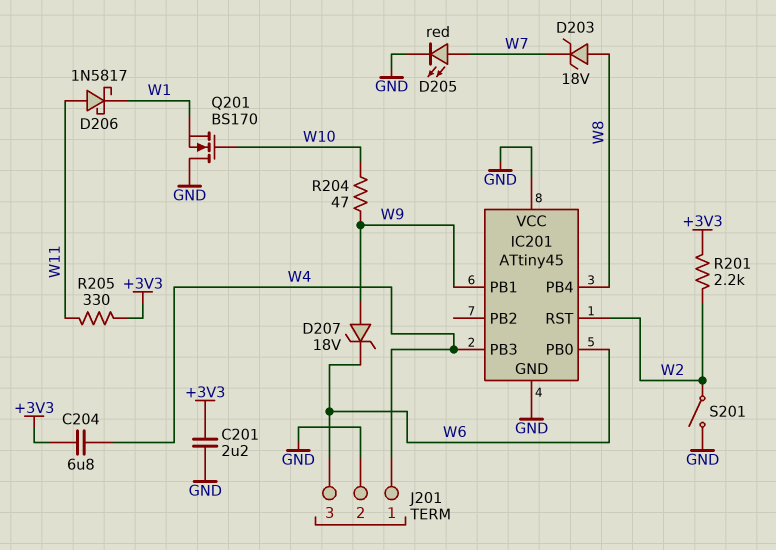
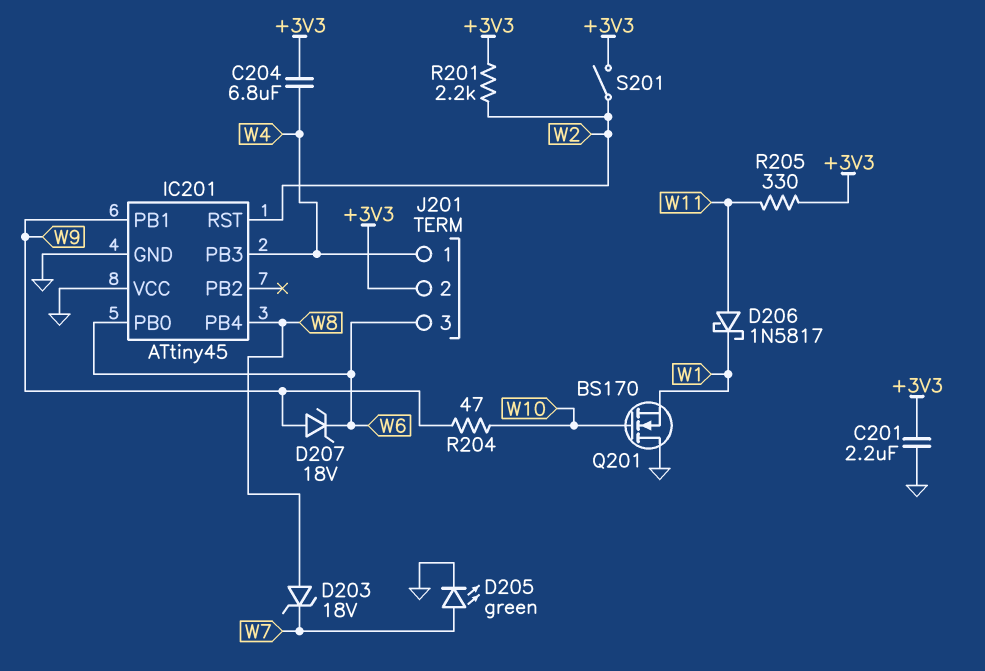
D205: LED red (A W7, K GND) -> LED green (A W7, K GND)
J201 pin 2: GND -> +3V3
S201: switch (GND, W2) -> switch (+3V3, W2)

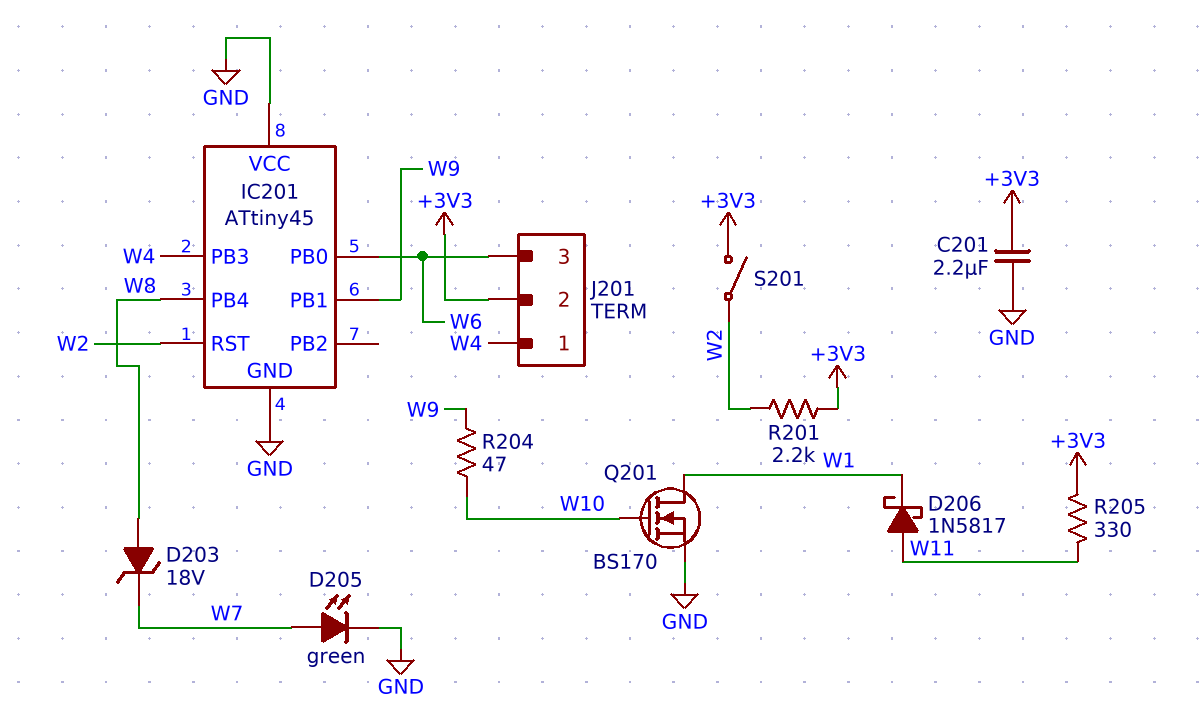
C204: 6.8uF (+3V3, W4) -> none
D207: zener 18V (A W9, K W6) -> none
Q201: NMOS BS170 (G W10, D GND, S W1) -> NMOS BS170 (G W10, D W1, S GND)

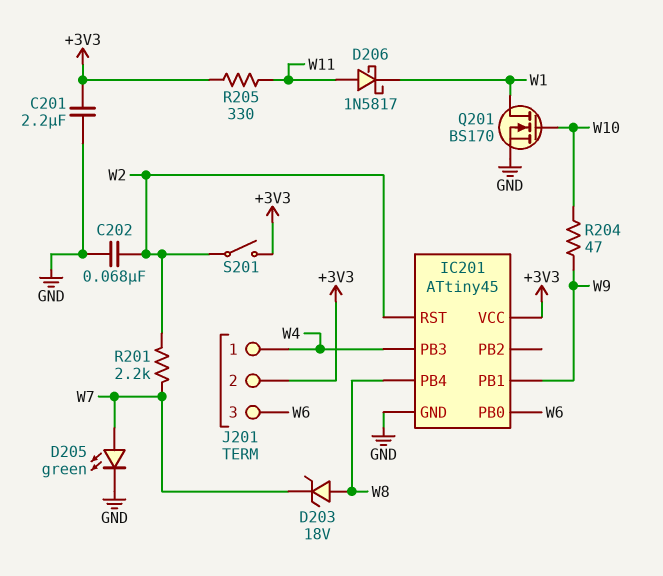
C202: none -> 68nF (GND, W2)
IC201 pin VCC: GND -> +3V3
R201: 2.2k (+3V3, W2) -> 2.2k (W2, W7)

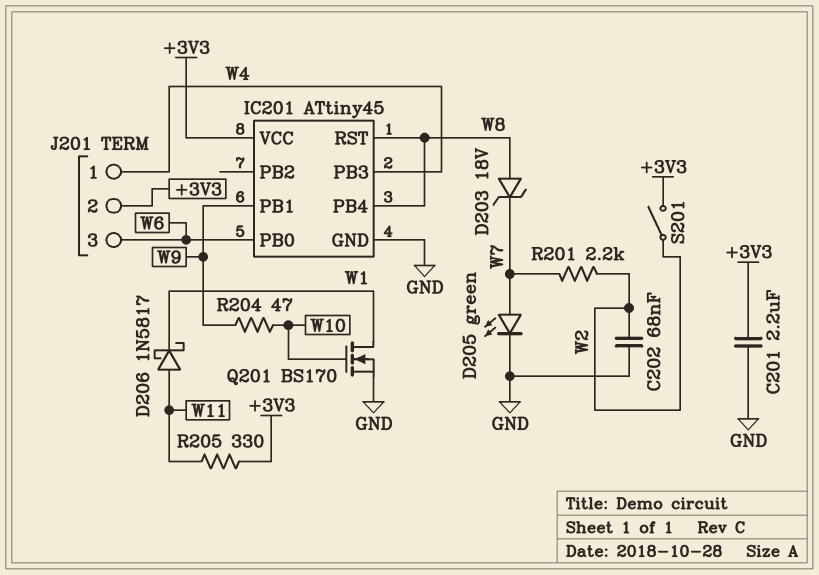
IC201 pin RST: W2 -> W8

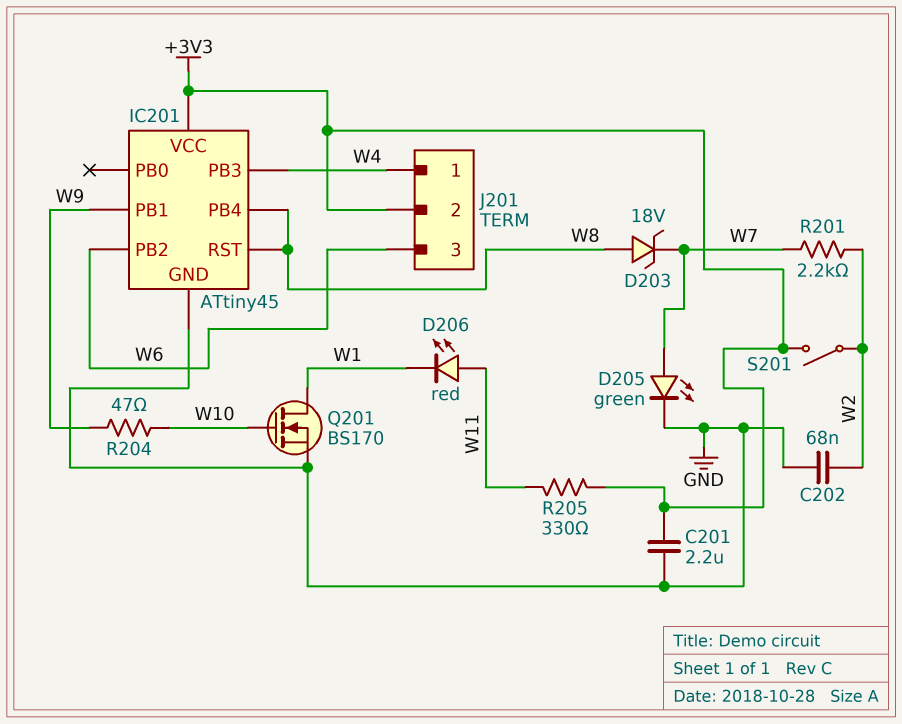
D206: schottky 1N5817 (A W11, K W1) -> LED red (A W11, K W1)
IC201 pin PB0: W6 -> none
IC201 pin PB2: none -> W6

